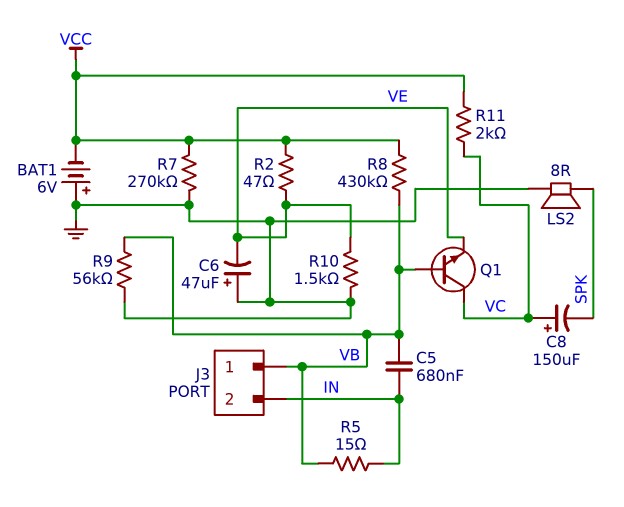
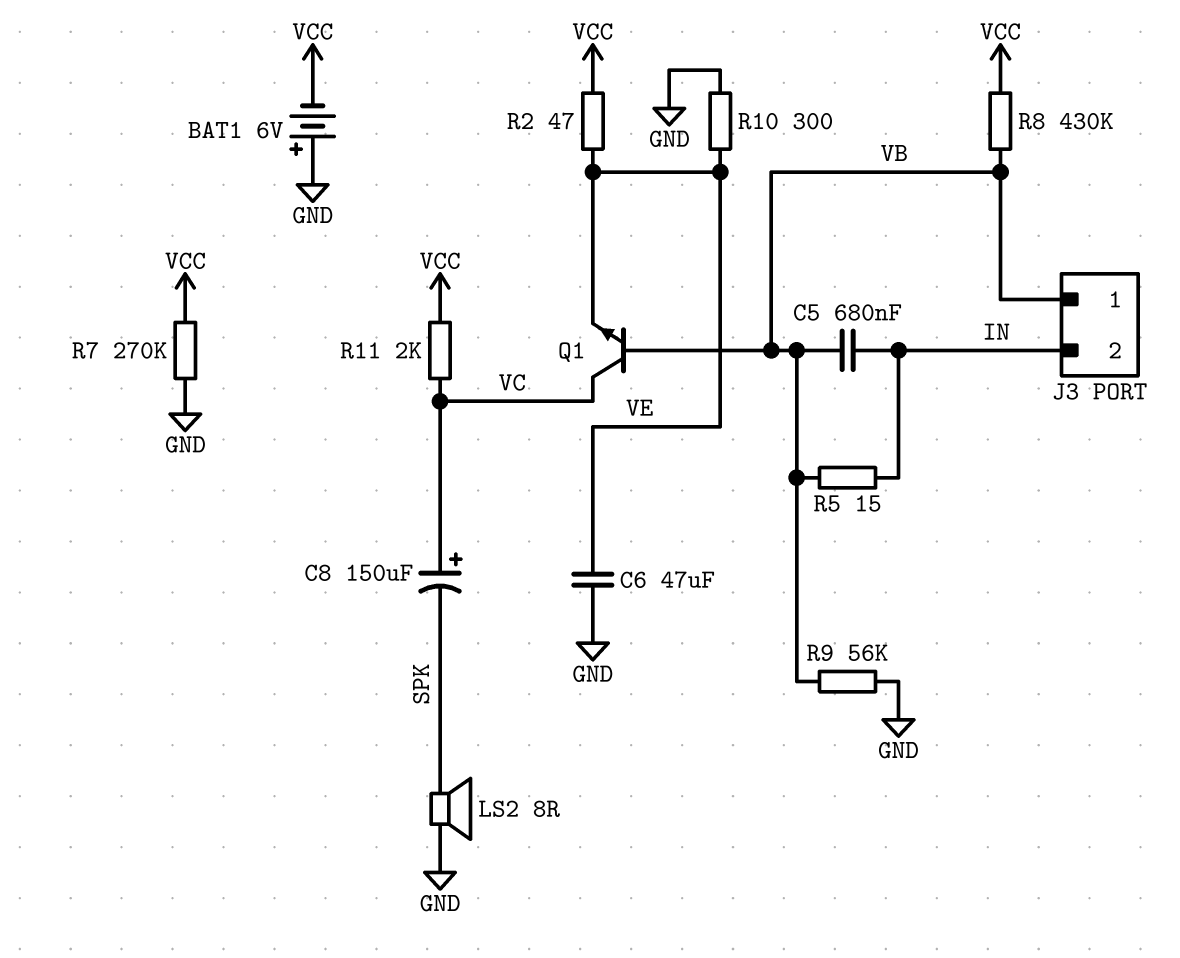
C6: 47uF (plus GND, minus VE) -> 47uF (GND, VE)
R10: 1.5k (GND, VE) -> 300 (GND, VE)

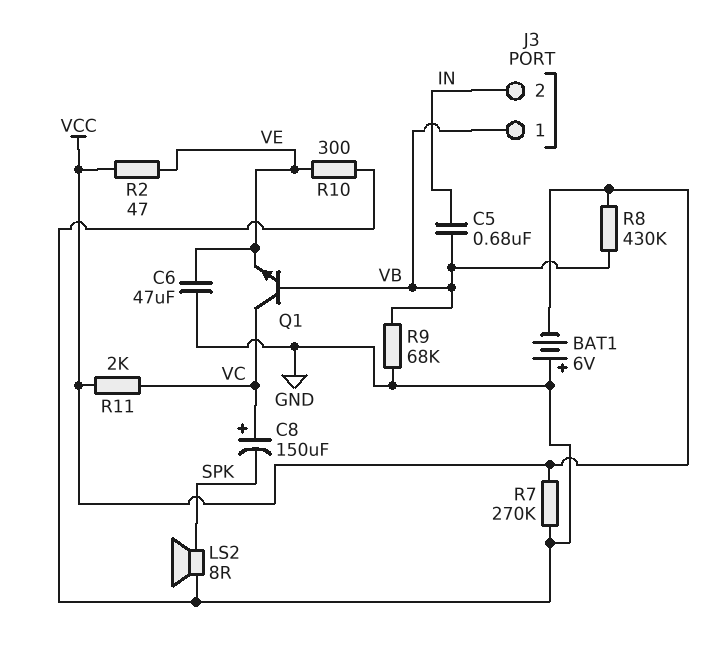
R5: 15 (IN, VB) -> none
R9: 56k (GND, VB) -> 68k (GND, VB)

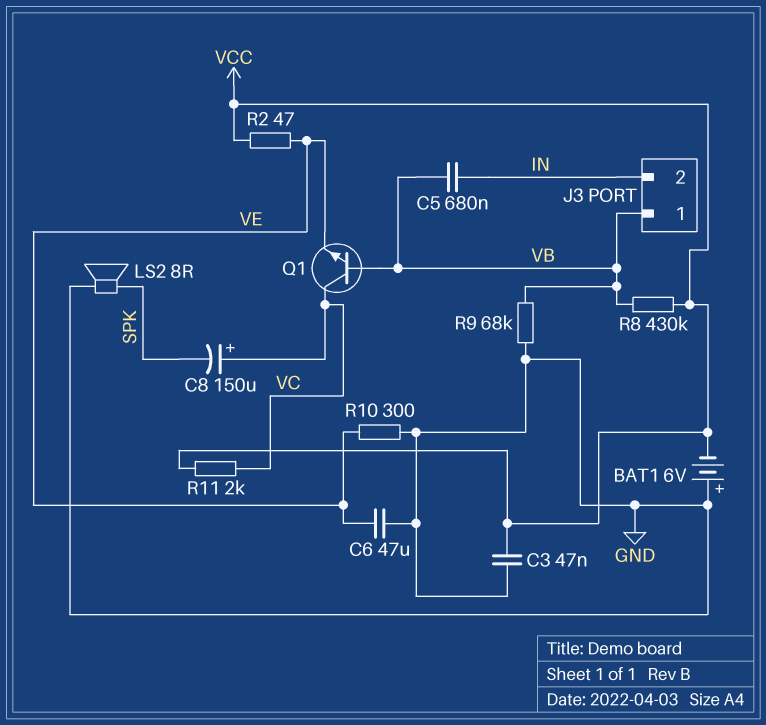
C3: none -> 47nF (GND, VCC)
R7: 270k (GND, VCC) -> none

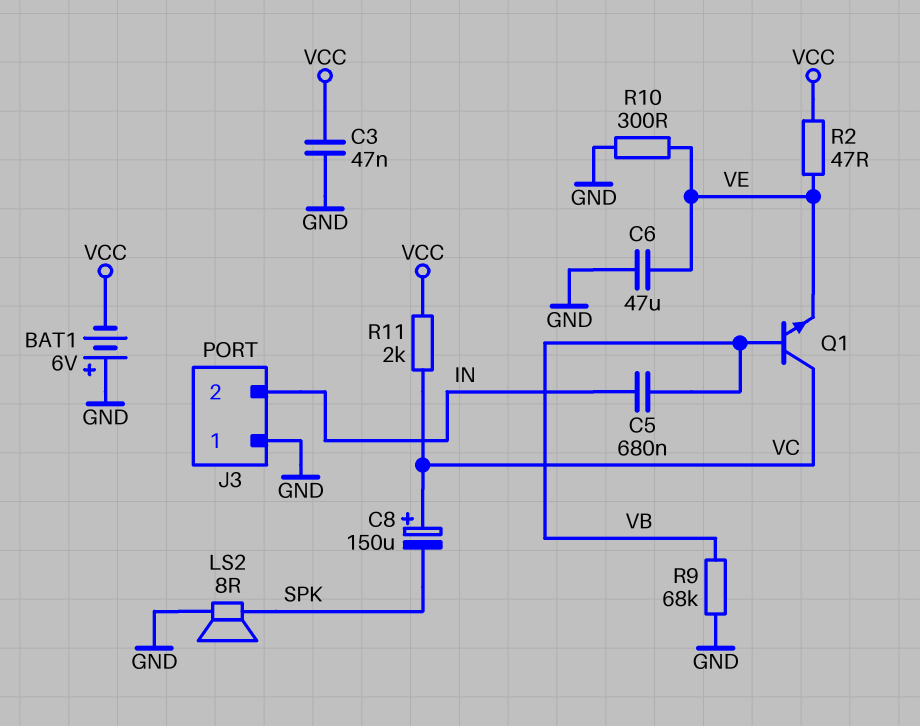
J3 pin 1: VB -> GND
R8: 430k (VB, VCC) -> none

